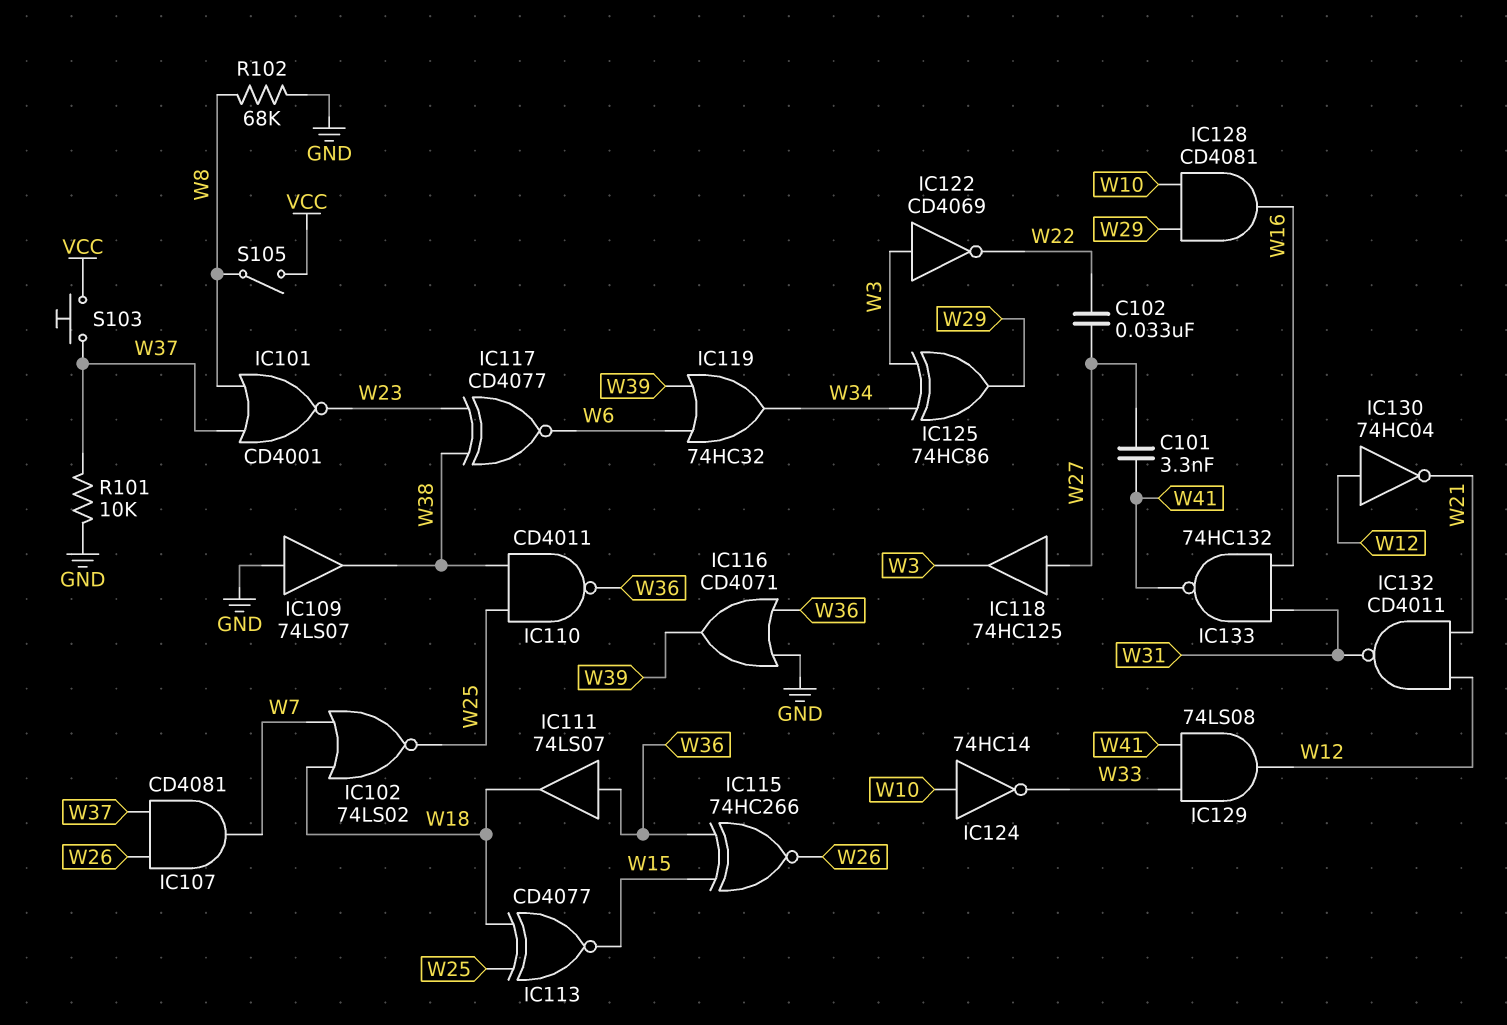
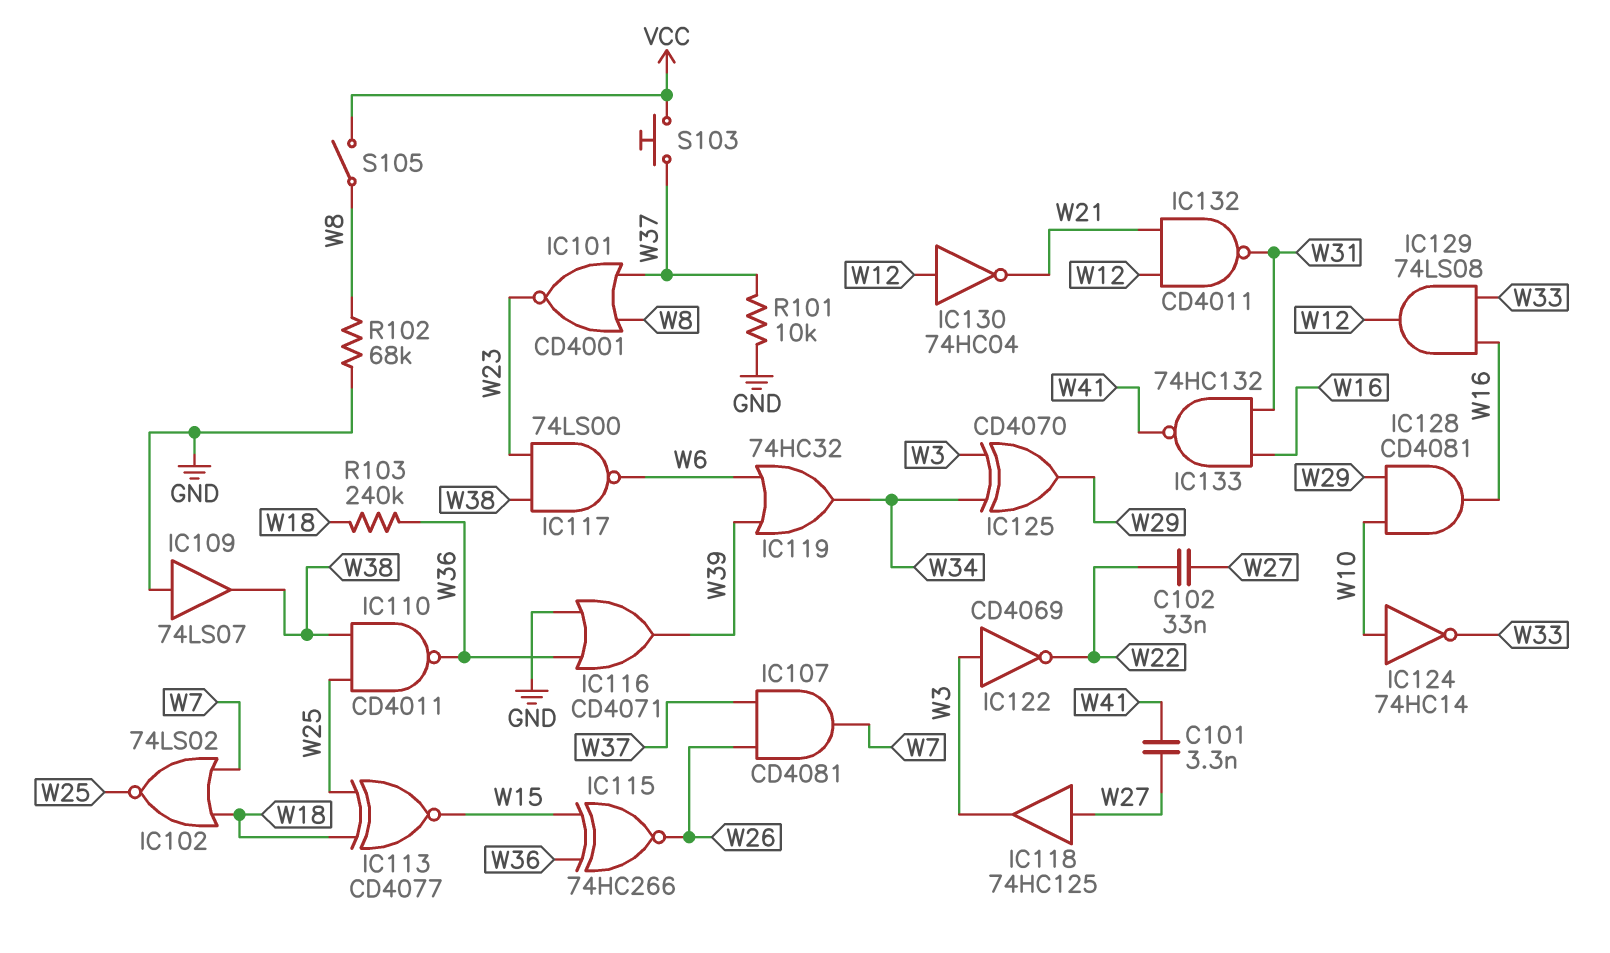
IC111: buffer 74LS07 (in W36, out W18) -> none
IC117: XNOR CD4077 (in W23, in W38, out W6) -> NAND 74LS00 (in W23, in W38, out W6)
IC125: XOR 74HC86 (in W3, in W34, out W29) -> XOR CD4070 (in W3, in W34, out W29)
IC129: AND 74LS08 (in W33, in W41, out W12) -> AND 74LS08 (in W16, in W33, out W12)
R103: none -> 240k (W18, W36)

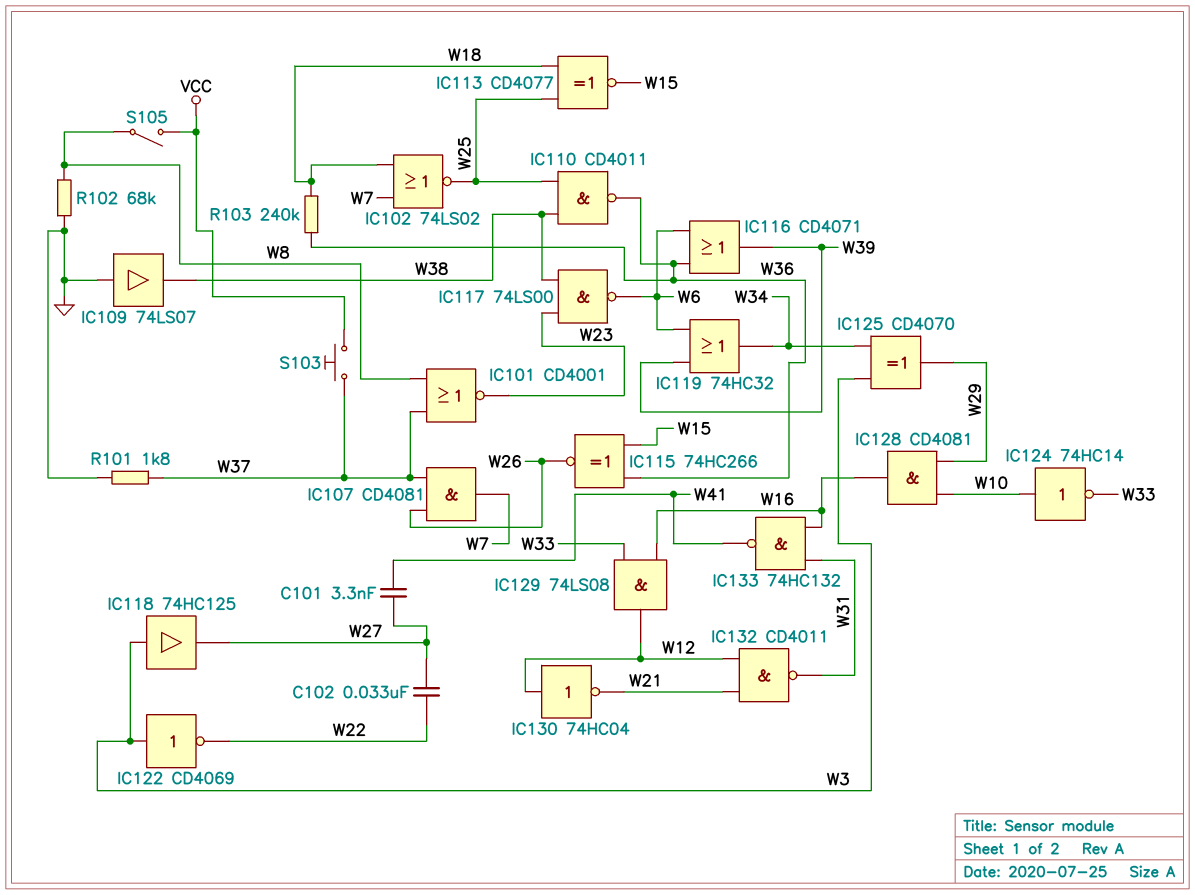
IC116: OR CD4071 (in GND, in W36, out W39) -> OR CD4071 (in W6, in W36, out W39)
IC118: buffer 74HC125 (in W27, out W3) -> buffer 74HC125 (in W3, out W27)
R101: 10k (GND, W37) -> 1.8k (GND, W37)

